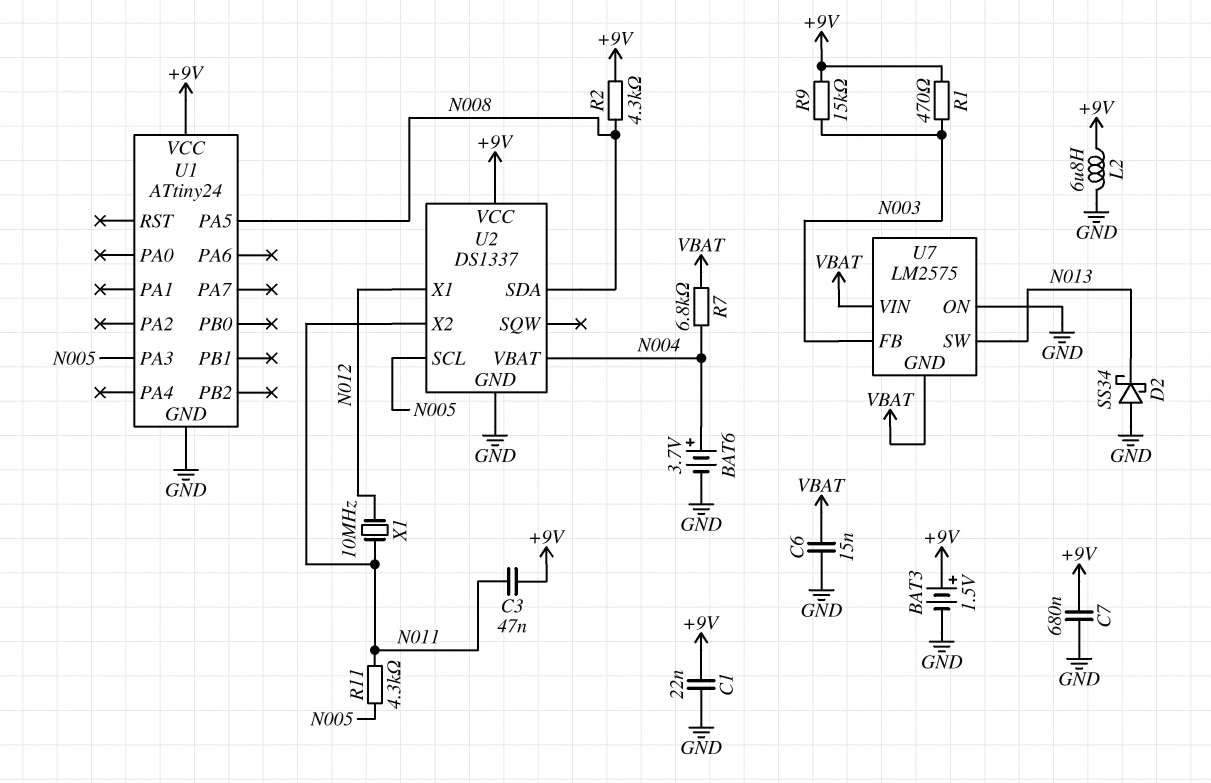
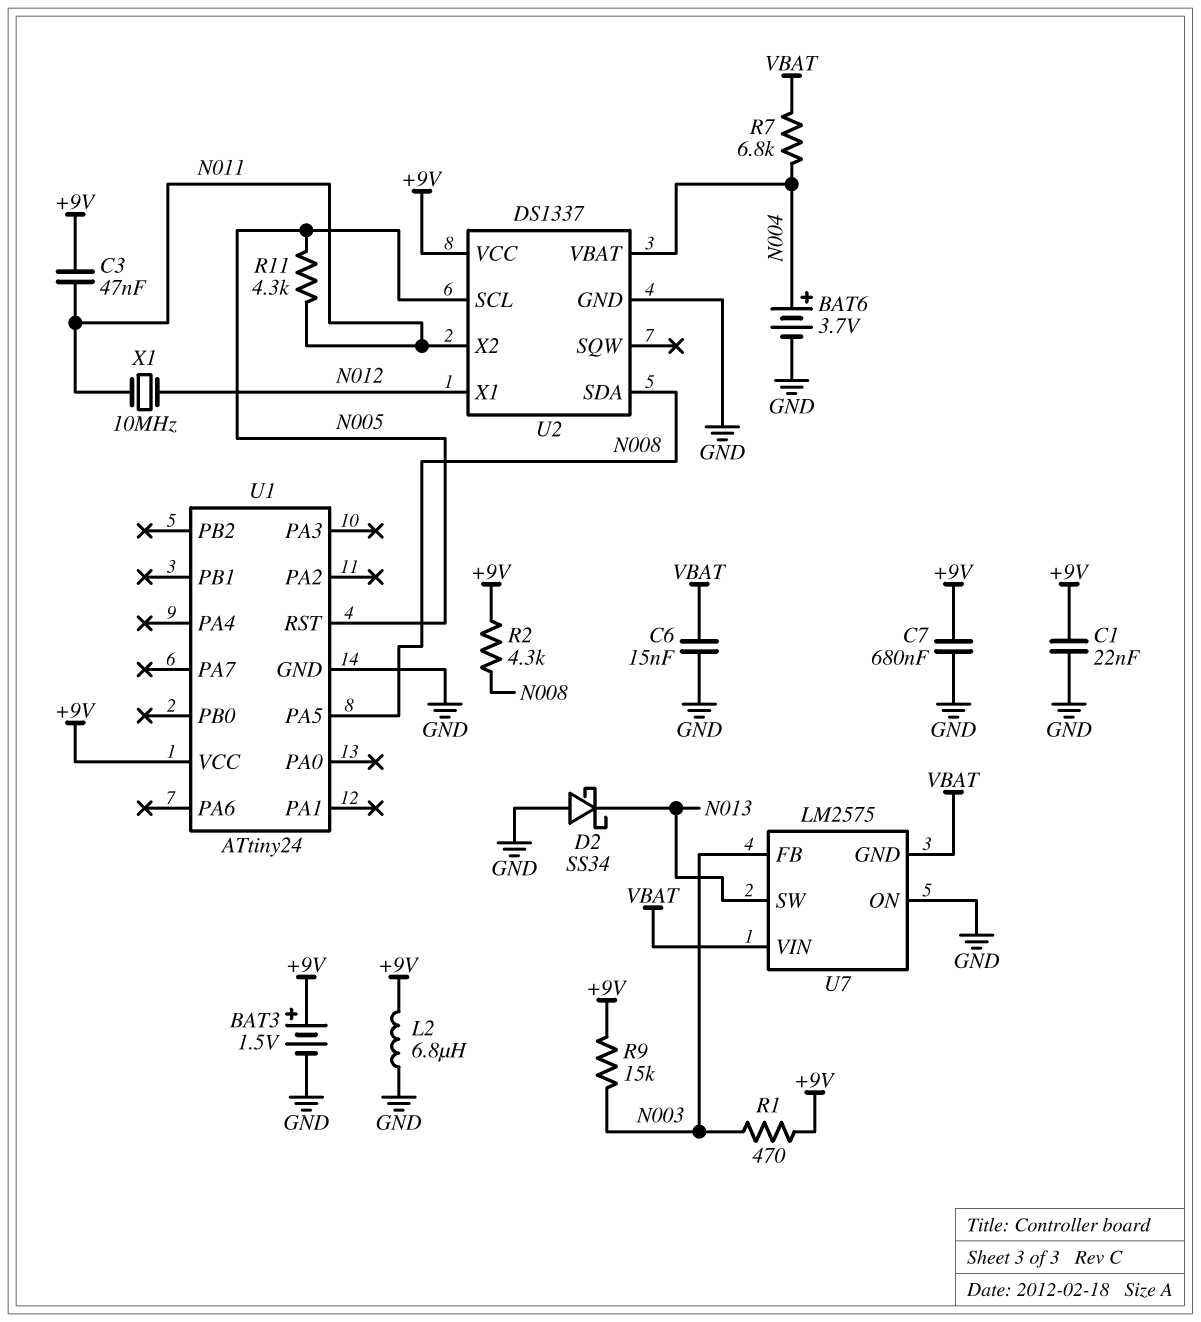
U1 pin PA3: N005 -> none
U1 pin RST: none -> N005

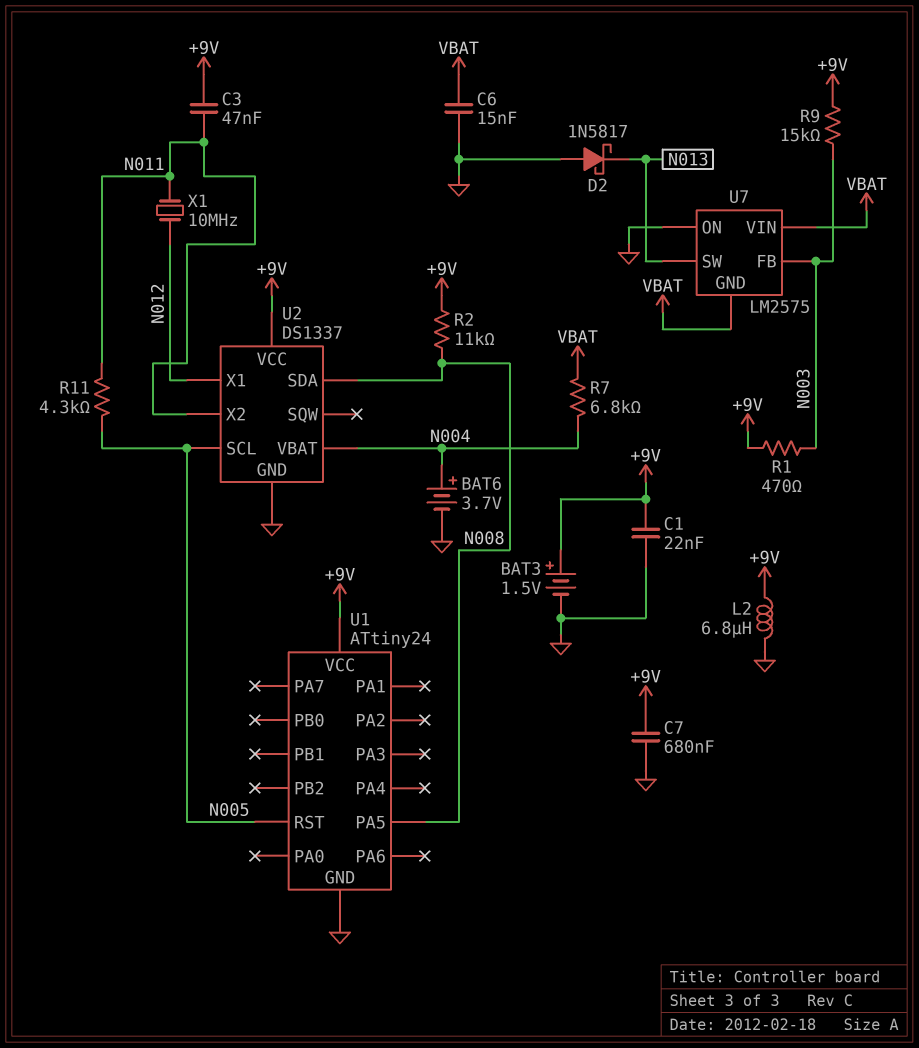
D2: schottky SS34 (A GND, K N013) -> schottky 1N5817 (A GND, K N013)
R2: 4.3k (+9V, N008) -> 11k (+9V, N008)

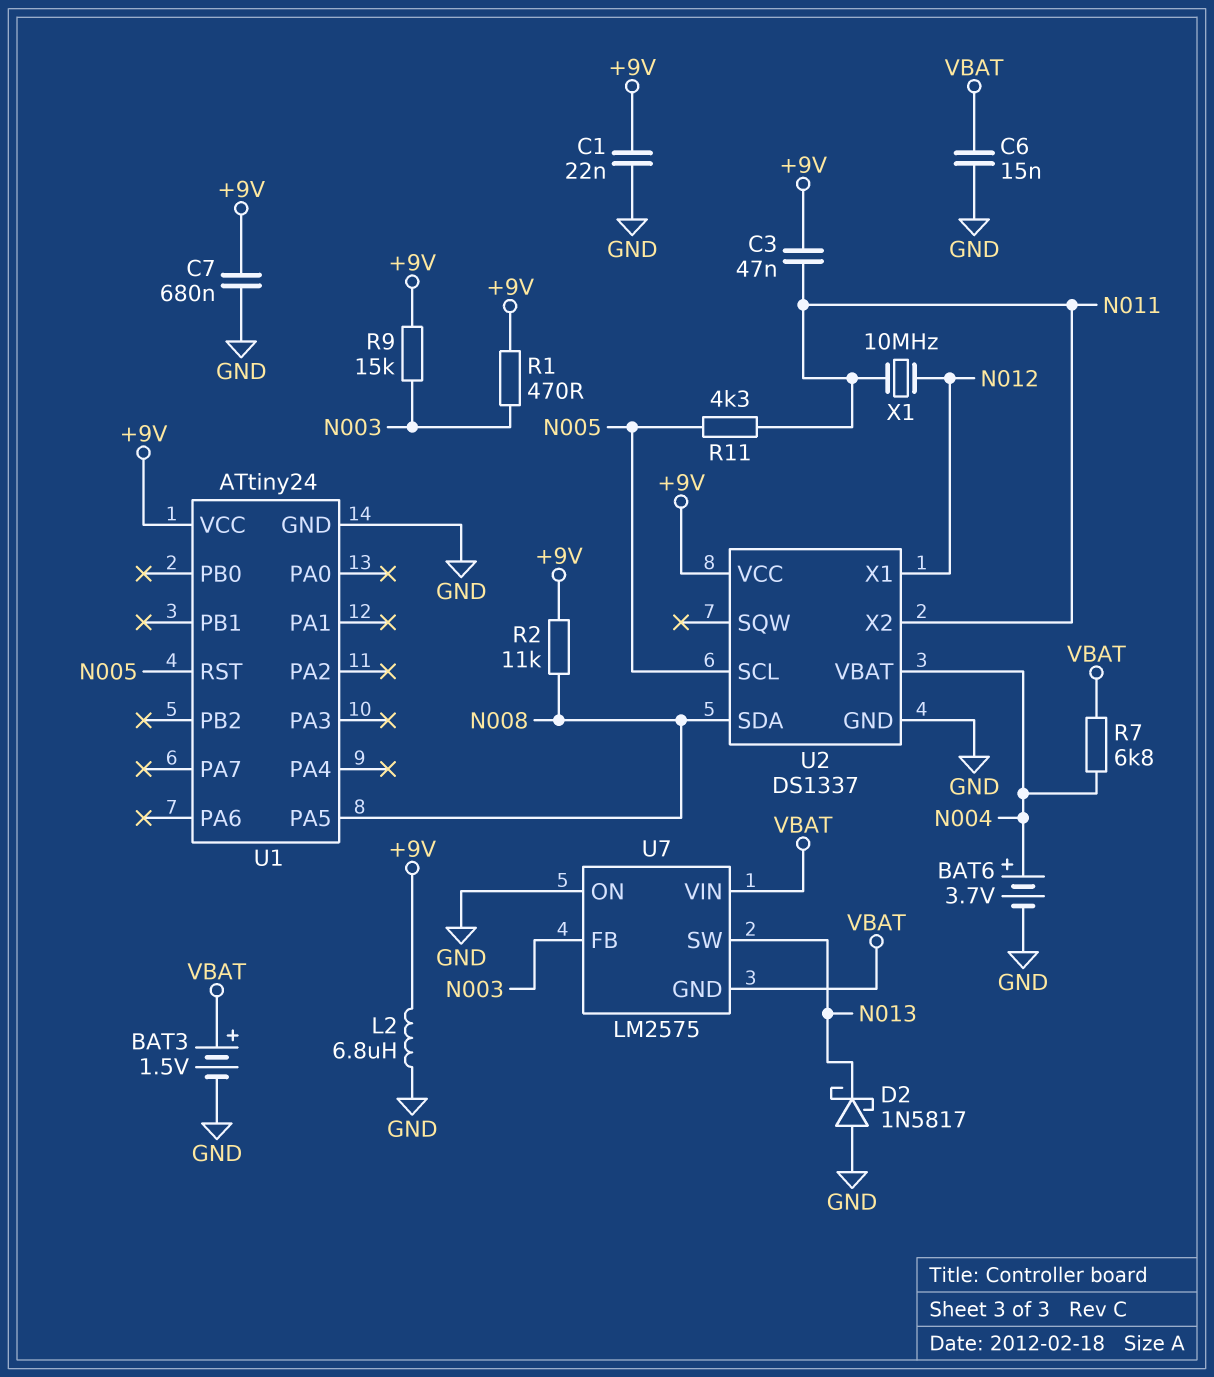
BAT3: 1.5V (plus +9V, minus GND) -> 1.5V (plus VBAT, minus GND)

